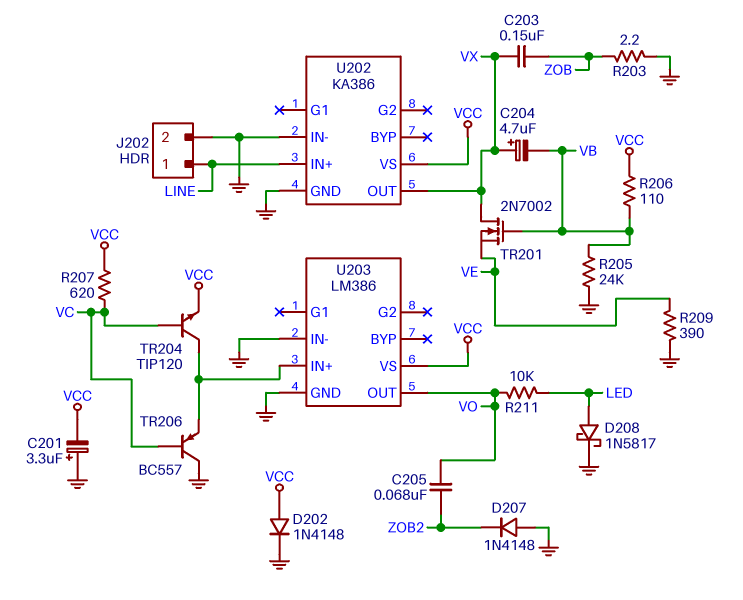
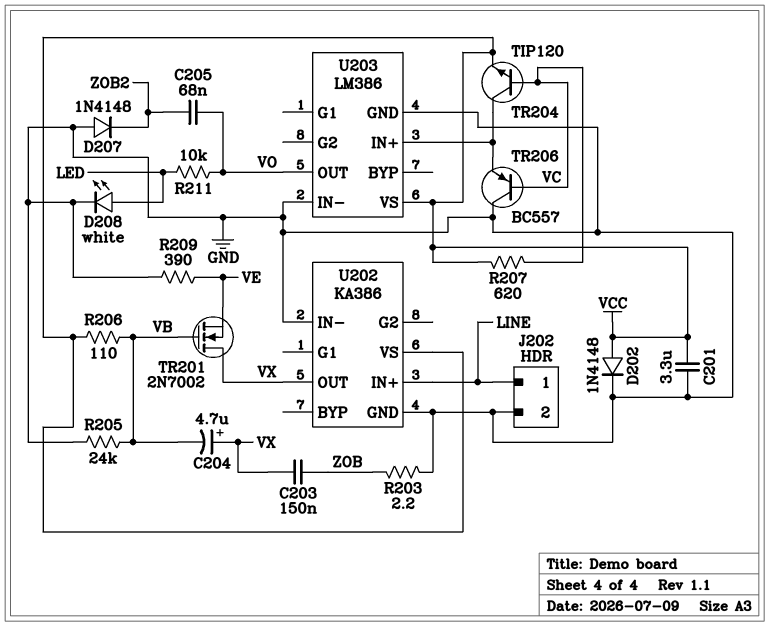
C201: 3.3uF (plus GND, minus VCC) -> 3.3uF (GND, VCC)
D208: schottky 1N5817 (A LED, K GND) -> LED white (A LED, K GND)

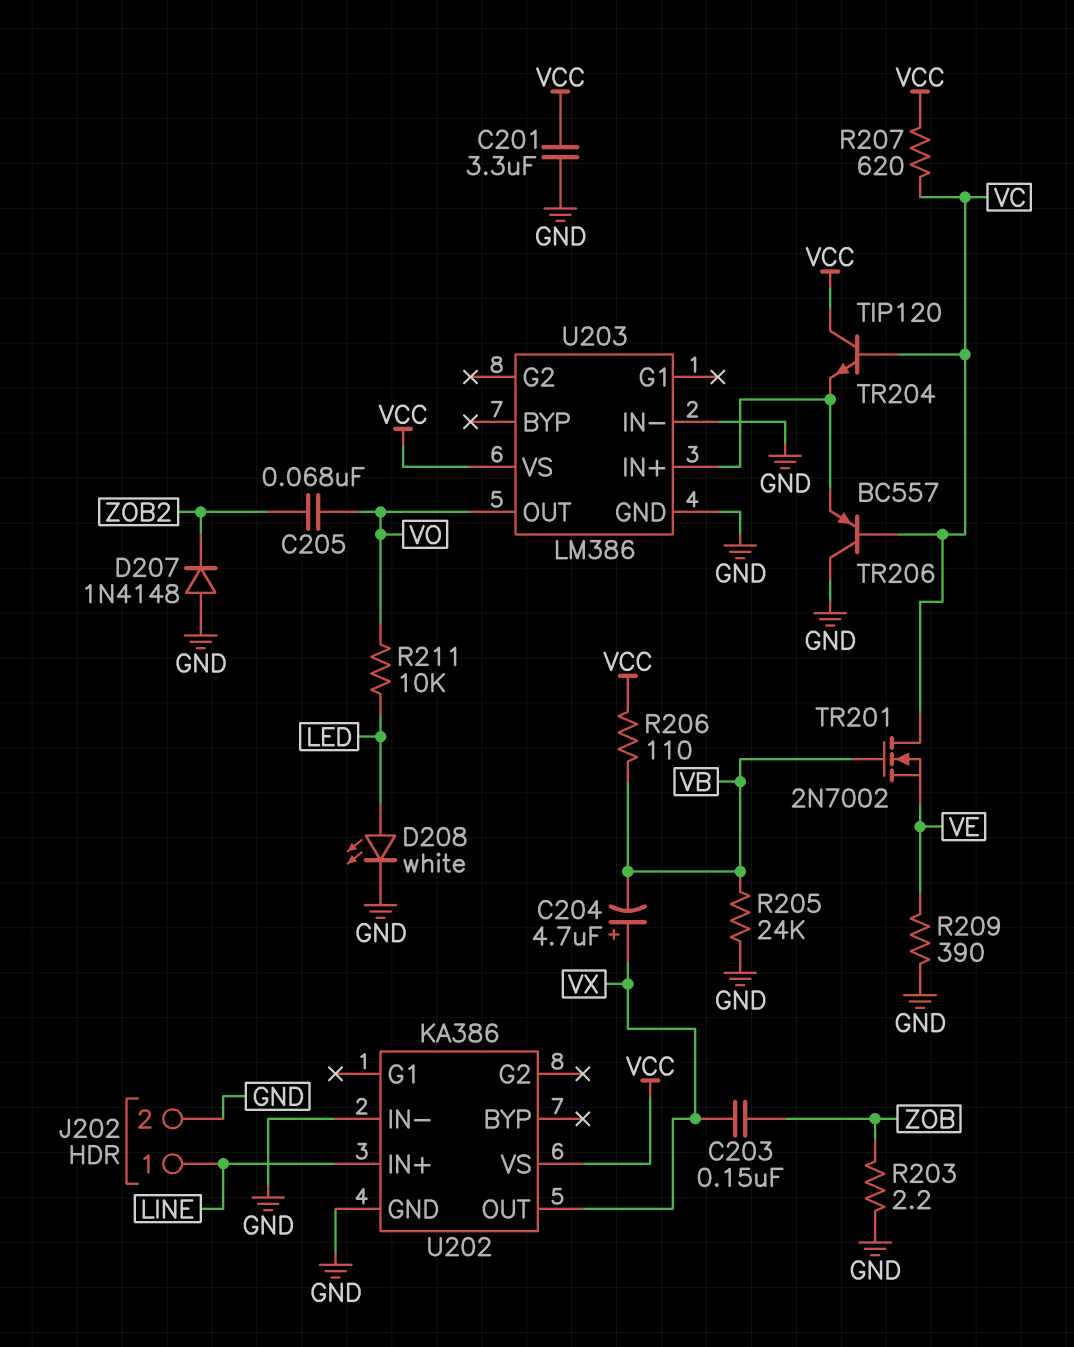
D202: diode 1N4148 (A VCC, K GND) -> none
TR201: NMOS 2N7002 (G VB, D VX, S VE) -> NMOS 2N7002 (G VB, D VC, S VE)
TR204: NPN TIP120 (B VC, C U203/IN+, E VCC) -> NPN TIP120 (B VC, C VCC, E U203/IN+)

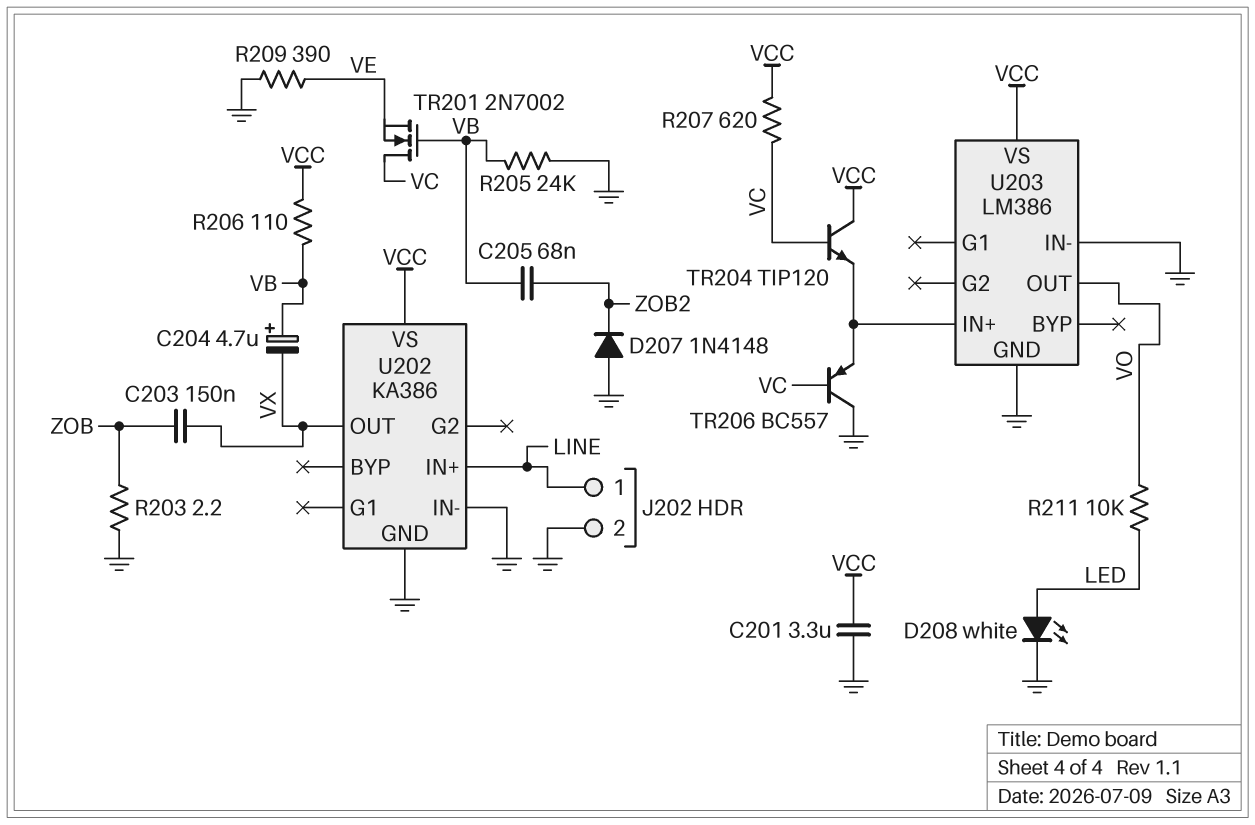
C204: 4.7uF (plus VX, minus VB) -> 4.7uF (plus VB, minus VX)
C205: 68nF (VO, ZOB2) -> 68nF (VB, ZOB2)

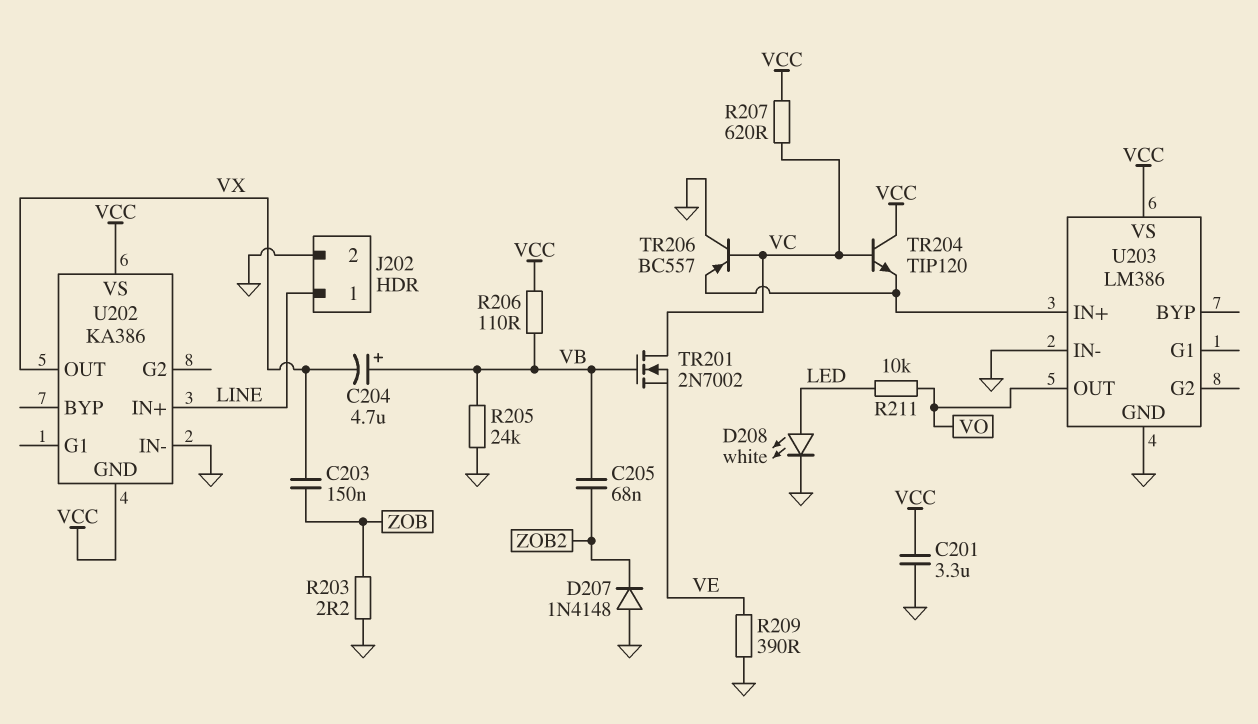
U202 pin GND: GND -> VCC

